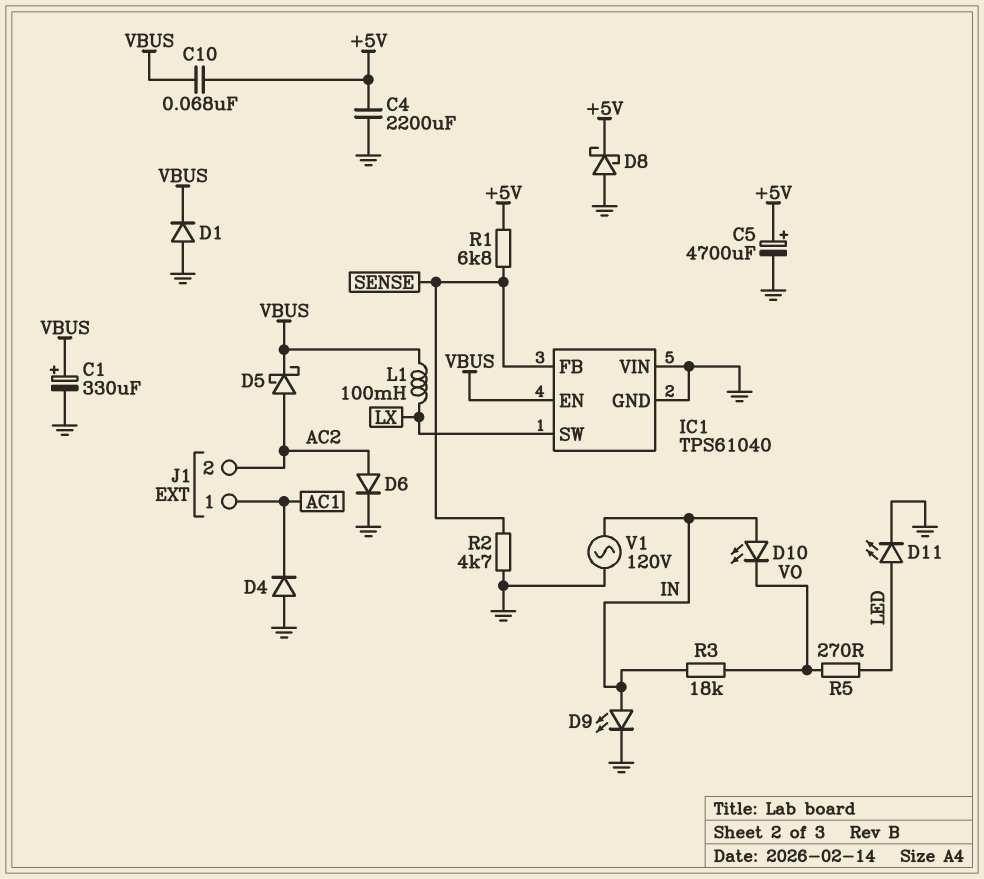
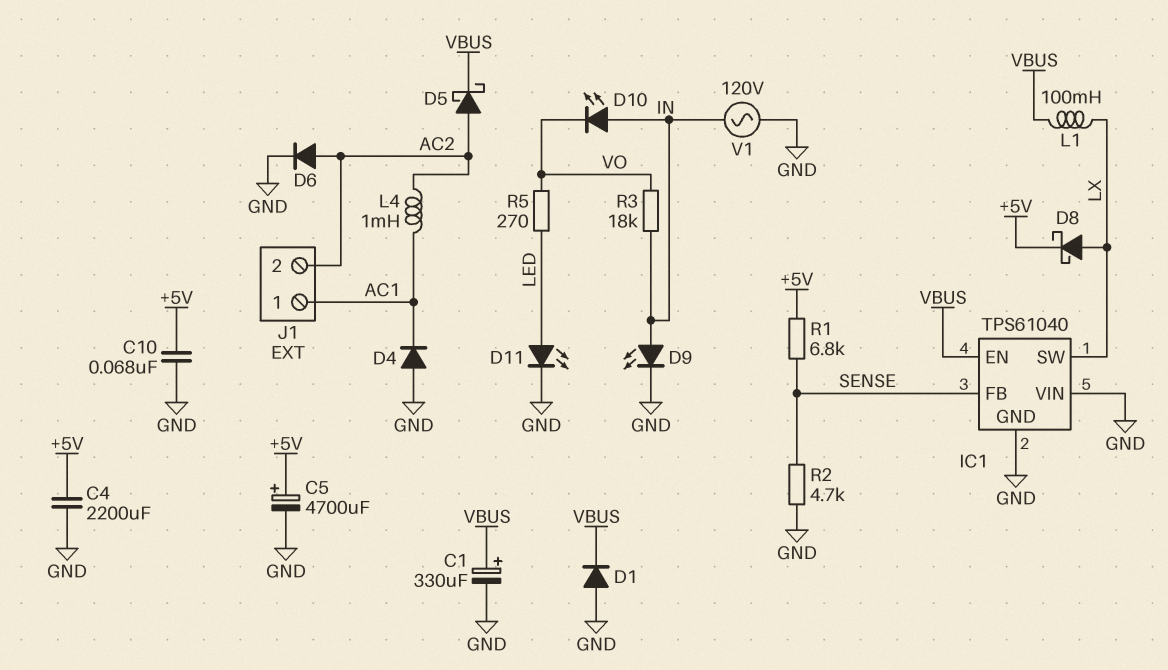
C10: 68nF (+5V, VBUS) -> 68nF (+5V, GND)
D8: schottky (A GND, K +5V) -> schottky (A LX, K +5V)
L4: none -> 1mH (AC1, AC2)

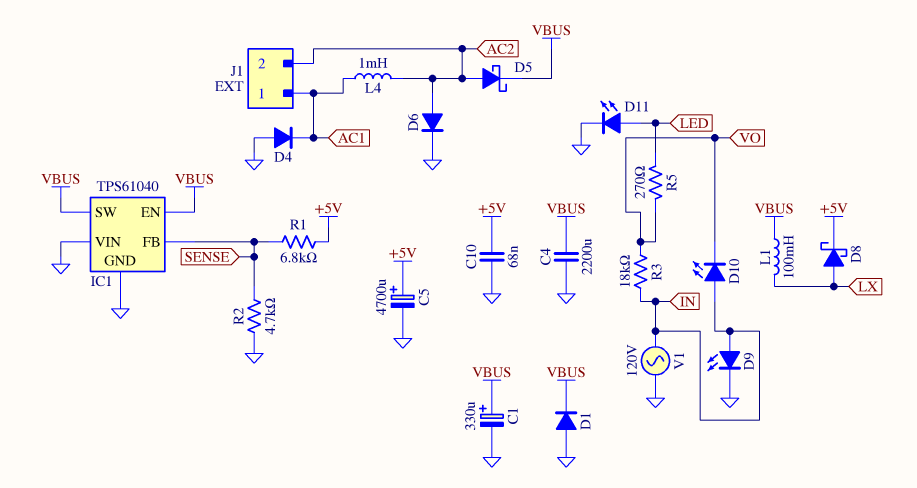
C4: 2200uF (+5V, GND) -> 2200uF (GND, VBUS)
IC1 pin SW: LX -> VBUS

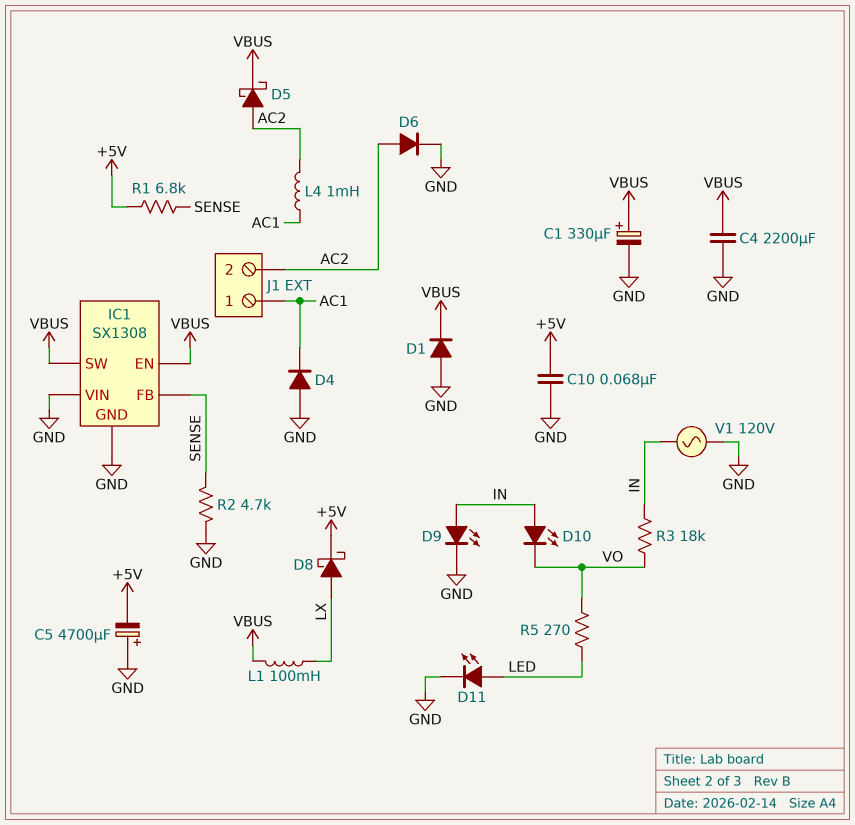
C5: 4700uF (plus +5V, minus GND) -> 4700uF (plus GND, minus +5V)
IC1: TPS61040 -> SX1308

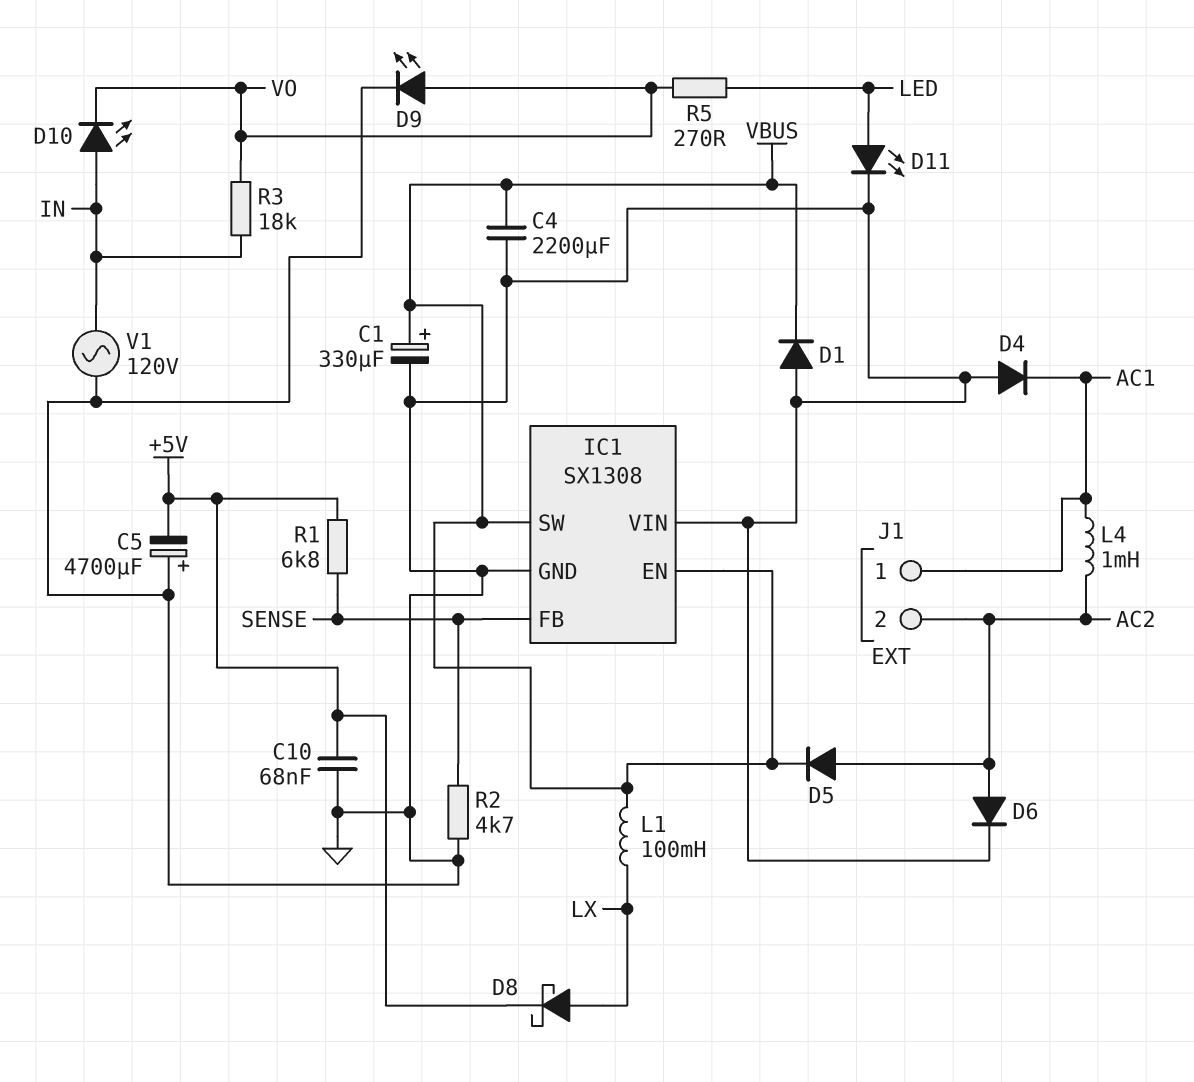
D5: schottky (A AC2, K VBUS) -> diode (A AC2, K VBUS)
D9: LED (A IN, K GND) -> LED (A VO, K GND)

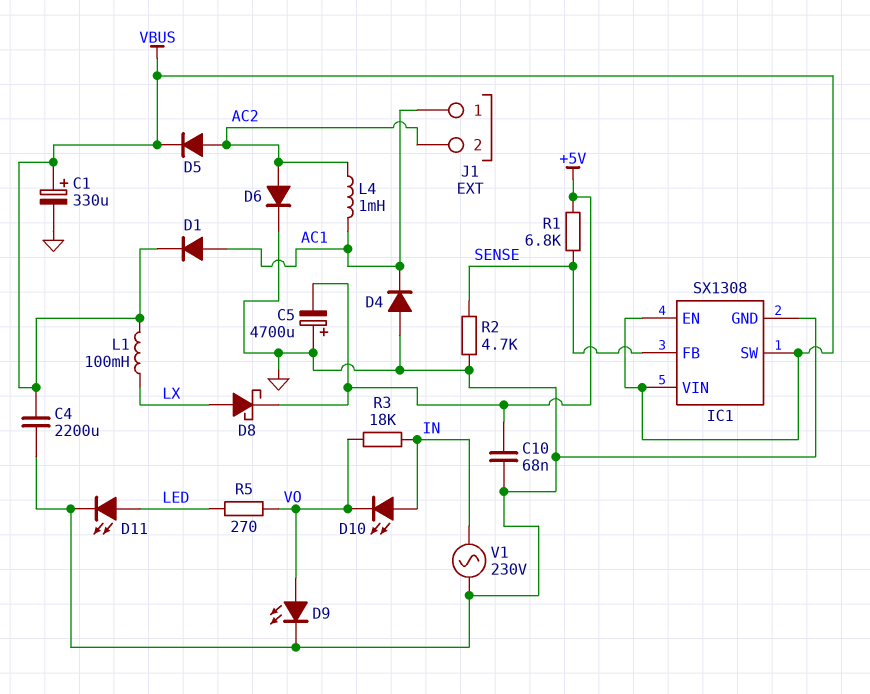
D1: diode (A GND, K VBUS) -> diode (A AC1, K VBUS)
IC1 pin VIN: GND -> VBUS
V1: AC 120V (GND, IN) -> AC 230V (GND, IN)

